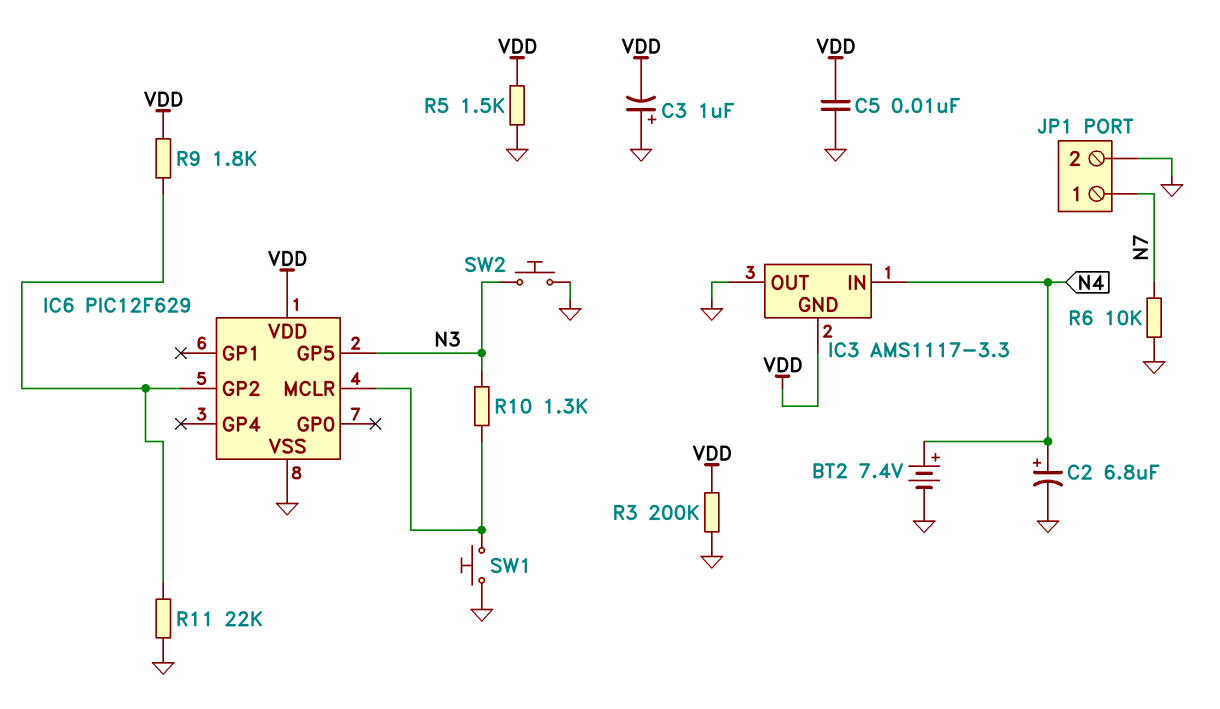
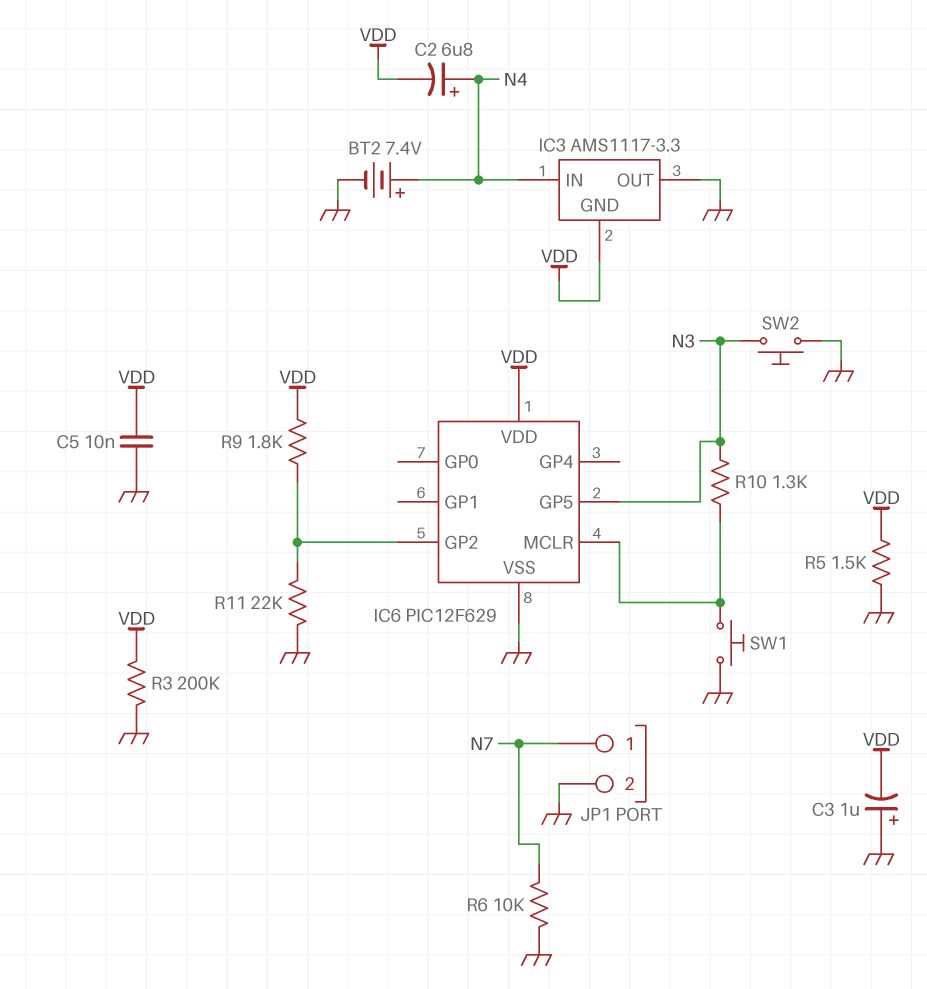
C2: 6.8uF (plus N4, minus GND) -> 6.8uF (plus N4, minus VDD)

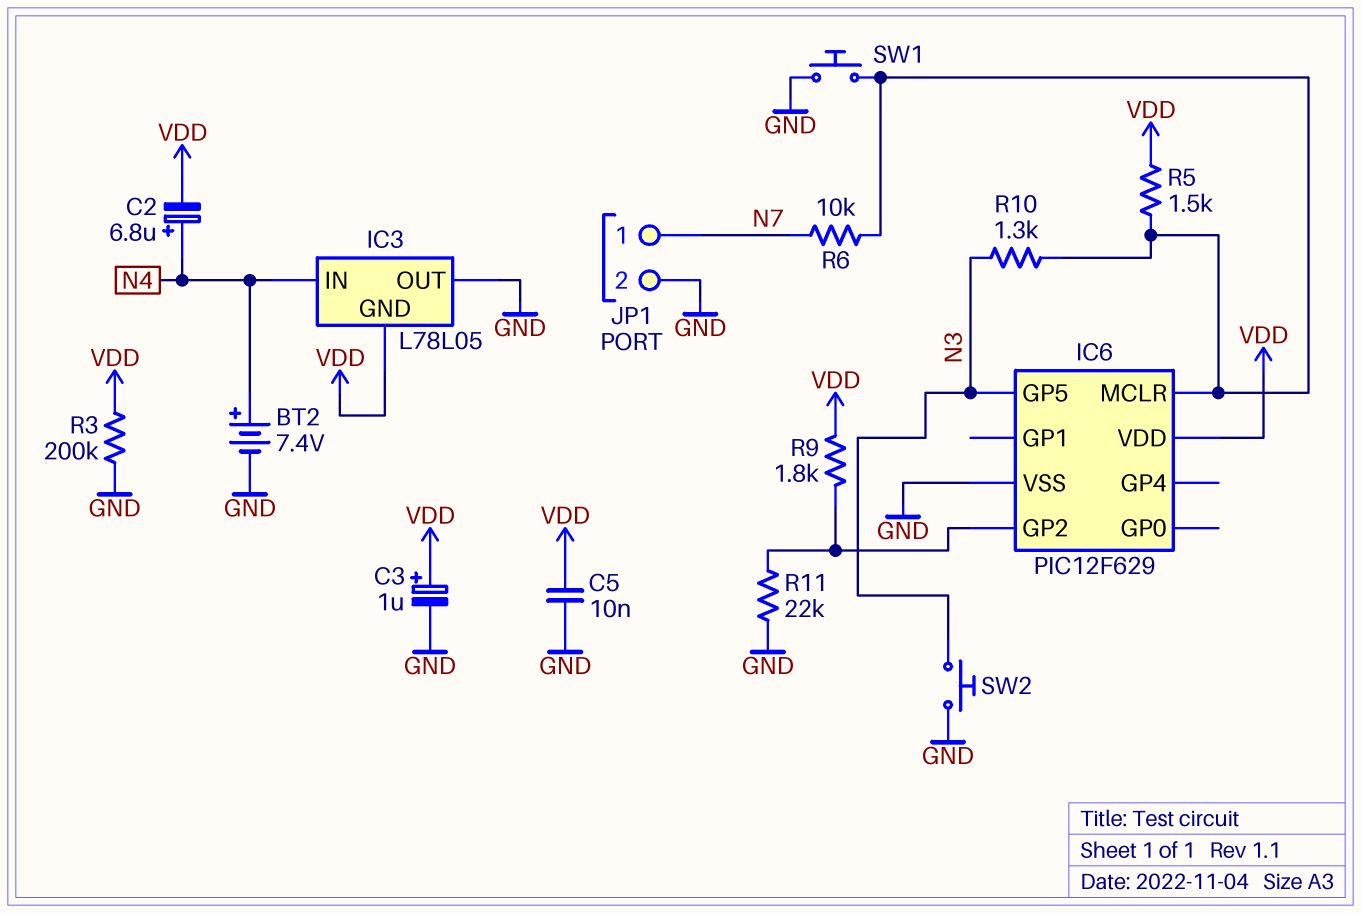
C3: 1uF (plus GND, minus VDD) -> 1uF (plus VDD, minus GND)
IC3: AMS1117-3.3 -> L78L05
R5: 1.5k (GND, VDD) -> 1.5k (IC6/MCLR, VDD)
R6: 10k (GND, N7) -> 10k (IC6/MCLR, N7)

